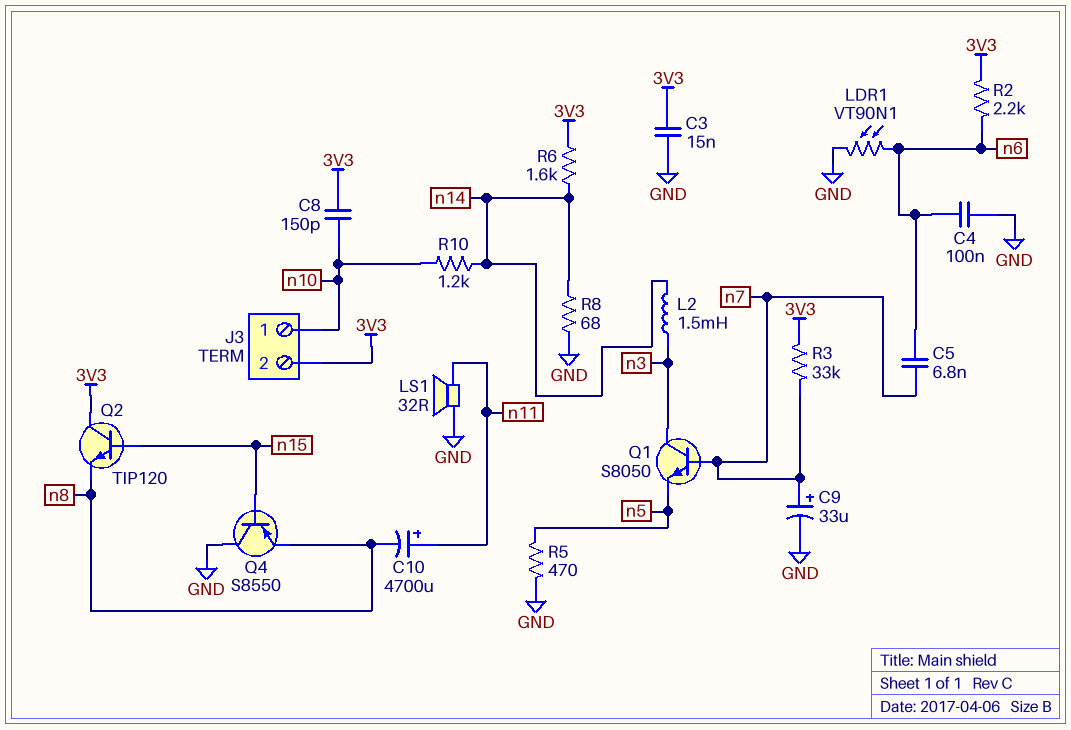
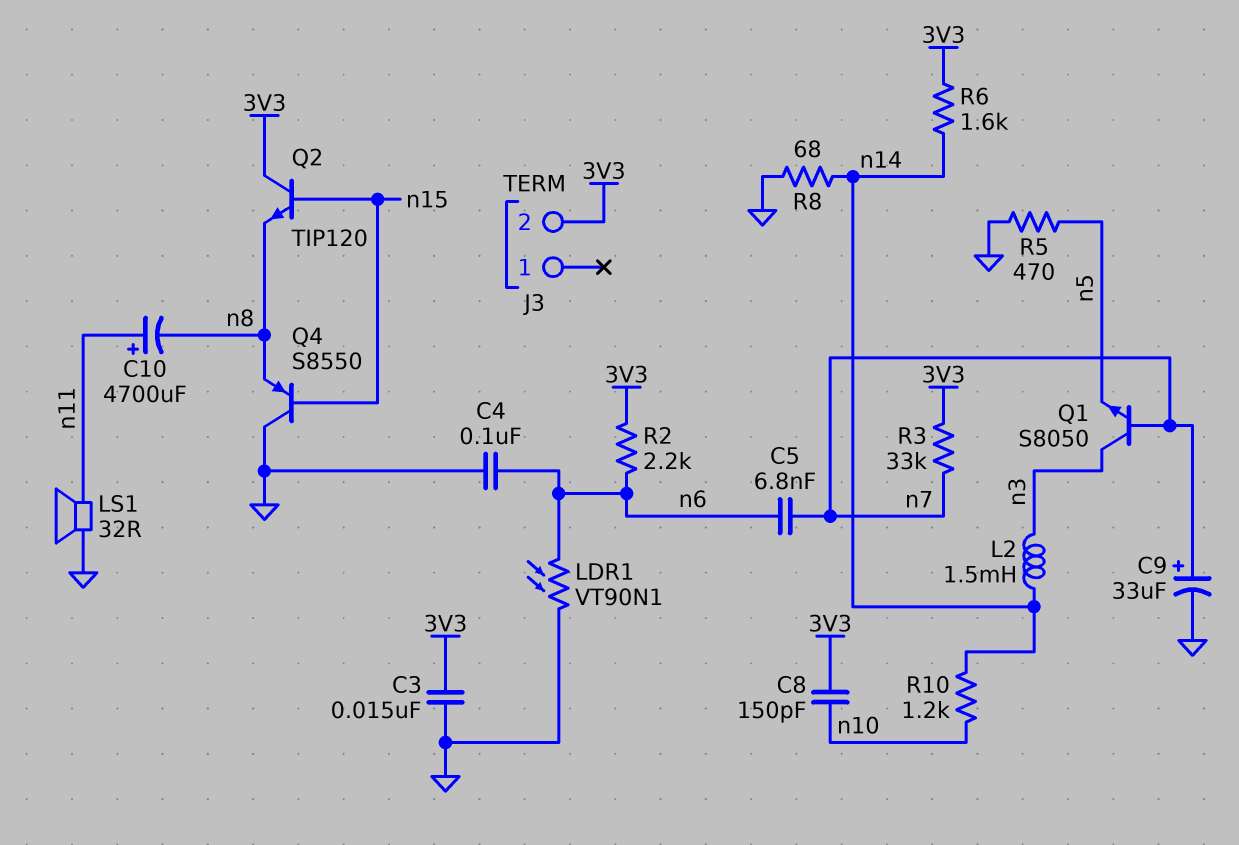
J3 pin 1: n10 -> none

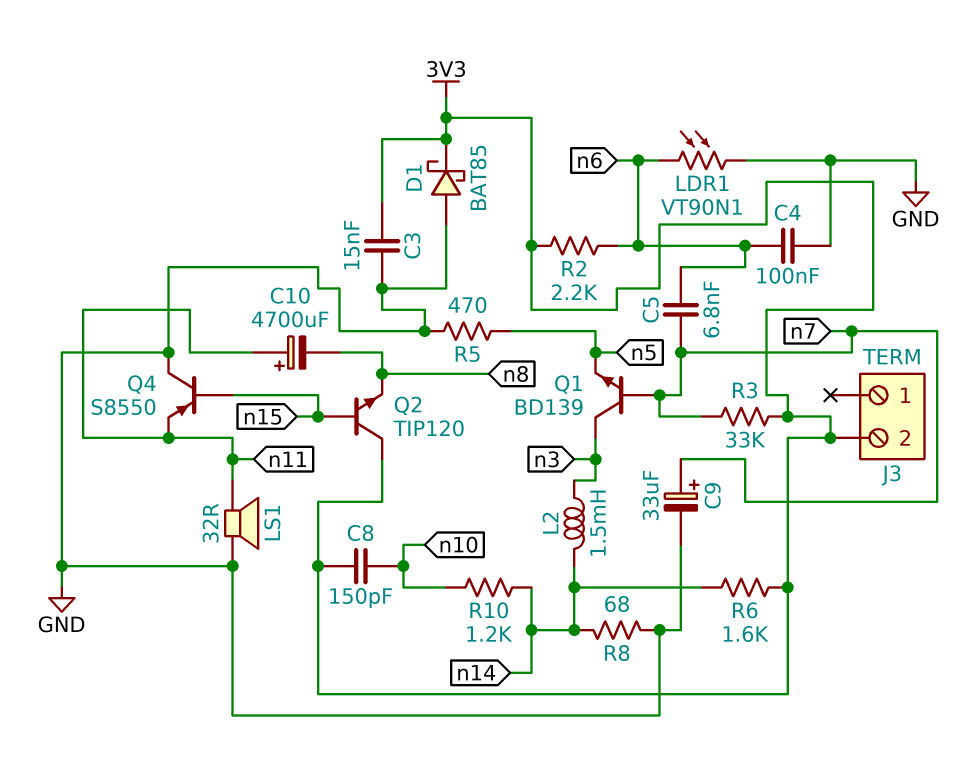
D1: none -> schottky BAT85 (A GND, K 3V3)
Q1: NPN S8050 (B n7, C n3, E n5) -> NPN BD139 (B n7, C n3, E n5)
Q4: PNP S8550 (B n15, C GND, E n8) -> PNP S8550 (B n15, C GND, E n11)

